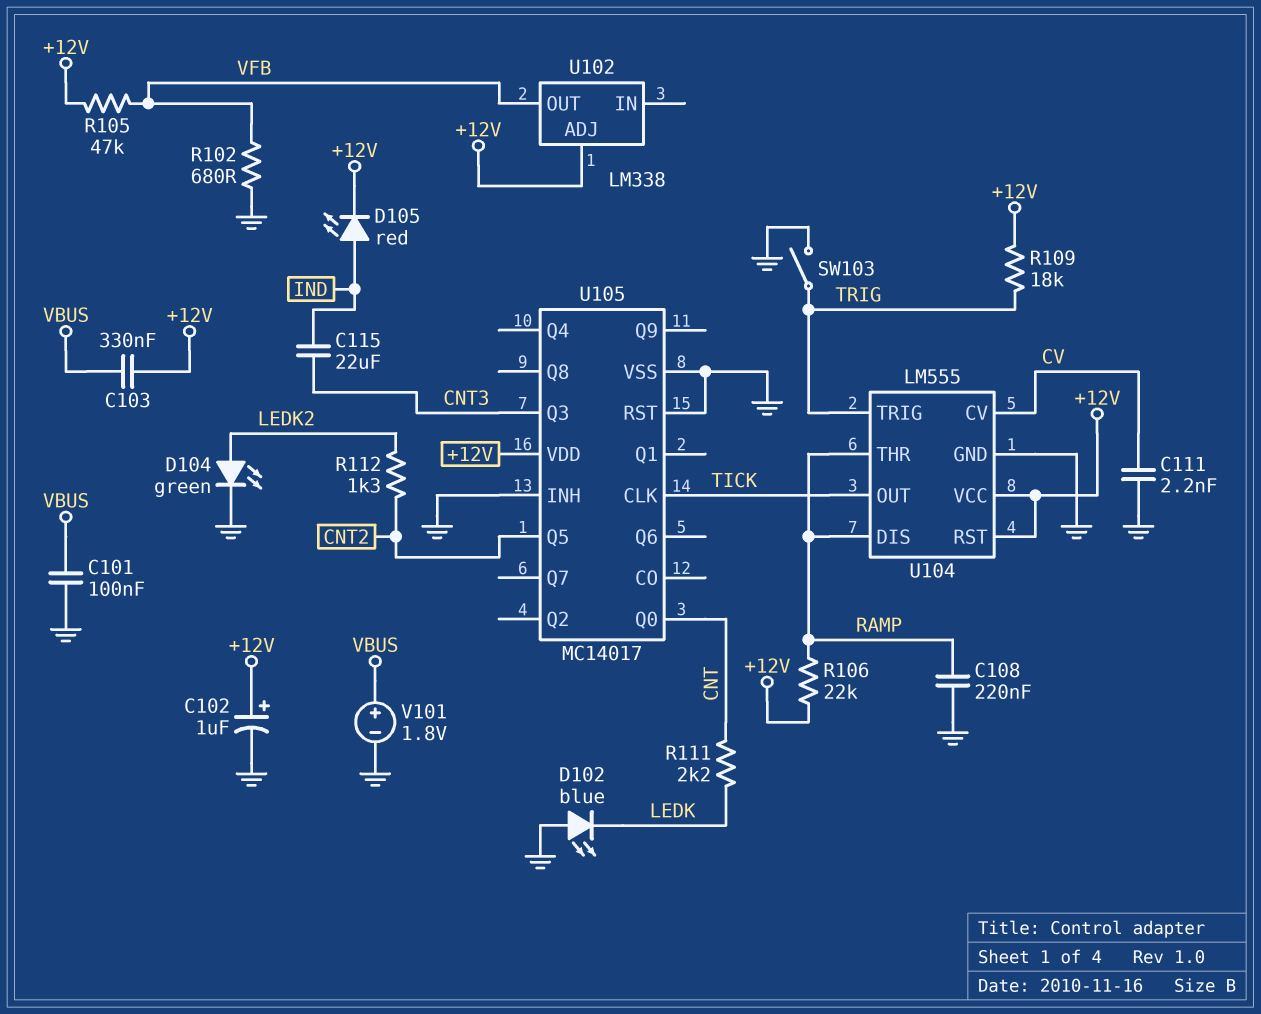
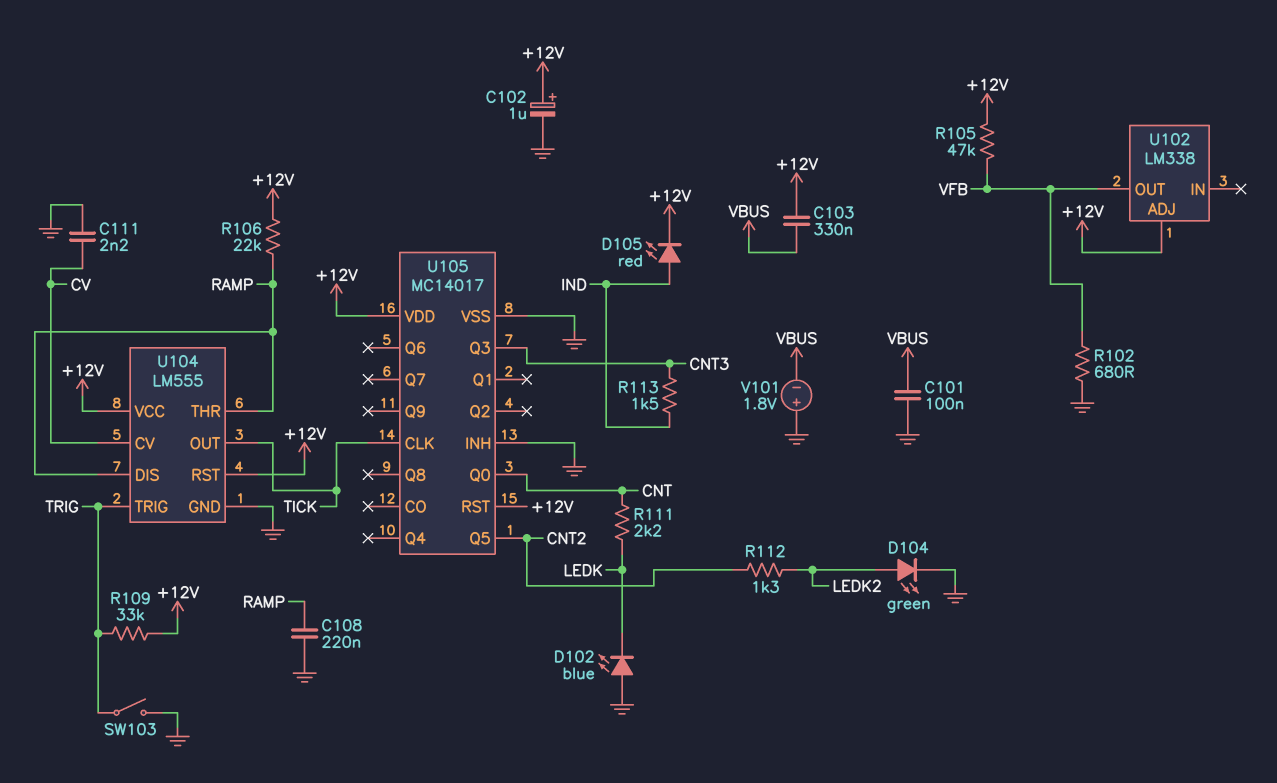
C115: 22uF (CNT3, IND) -> none
R109: 18k (+12V, TRIG) -> 33k (+12V, TRIG)
R113: none -> 1.5k (CNT3, IND)
U105 pin RST: GND -> +12V
V101: 1.8V (plus VBUS, minus GND) -> 1.8V (plus GND, minus VBUS)

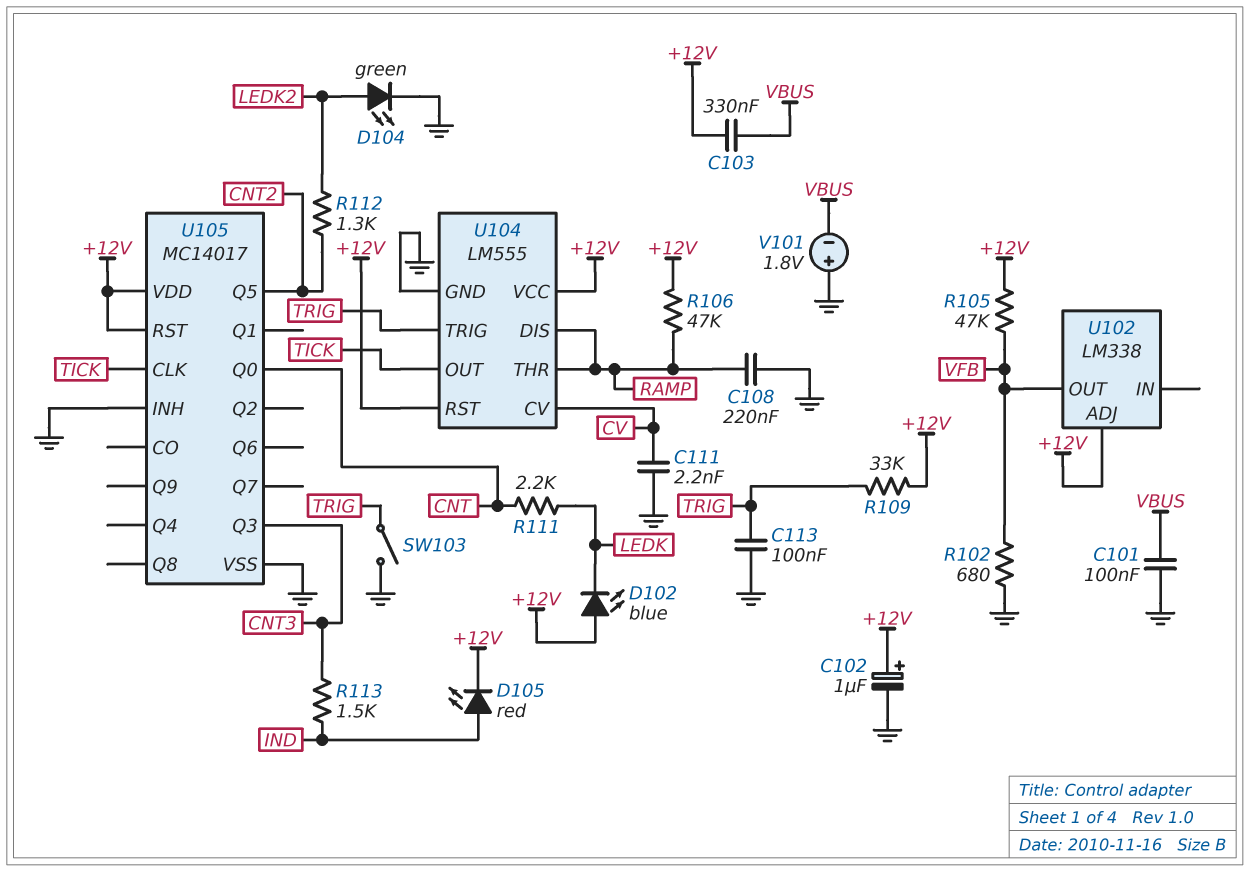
C113: none -> 100nF (GND, TRIG)
D102: LED blue (A GND, K LEDK) -> LED blue (A +12V, K LEDK)
R106: 22k (+12V, RAMP) -> 47k (+12V, RAMP)

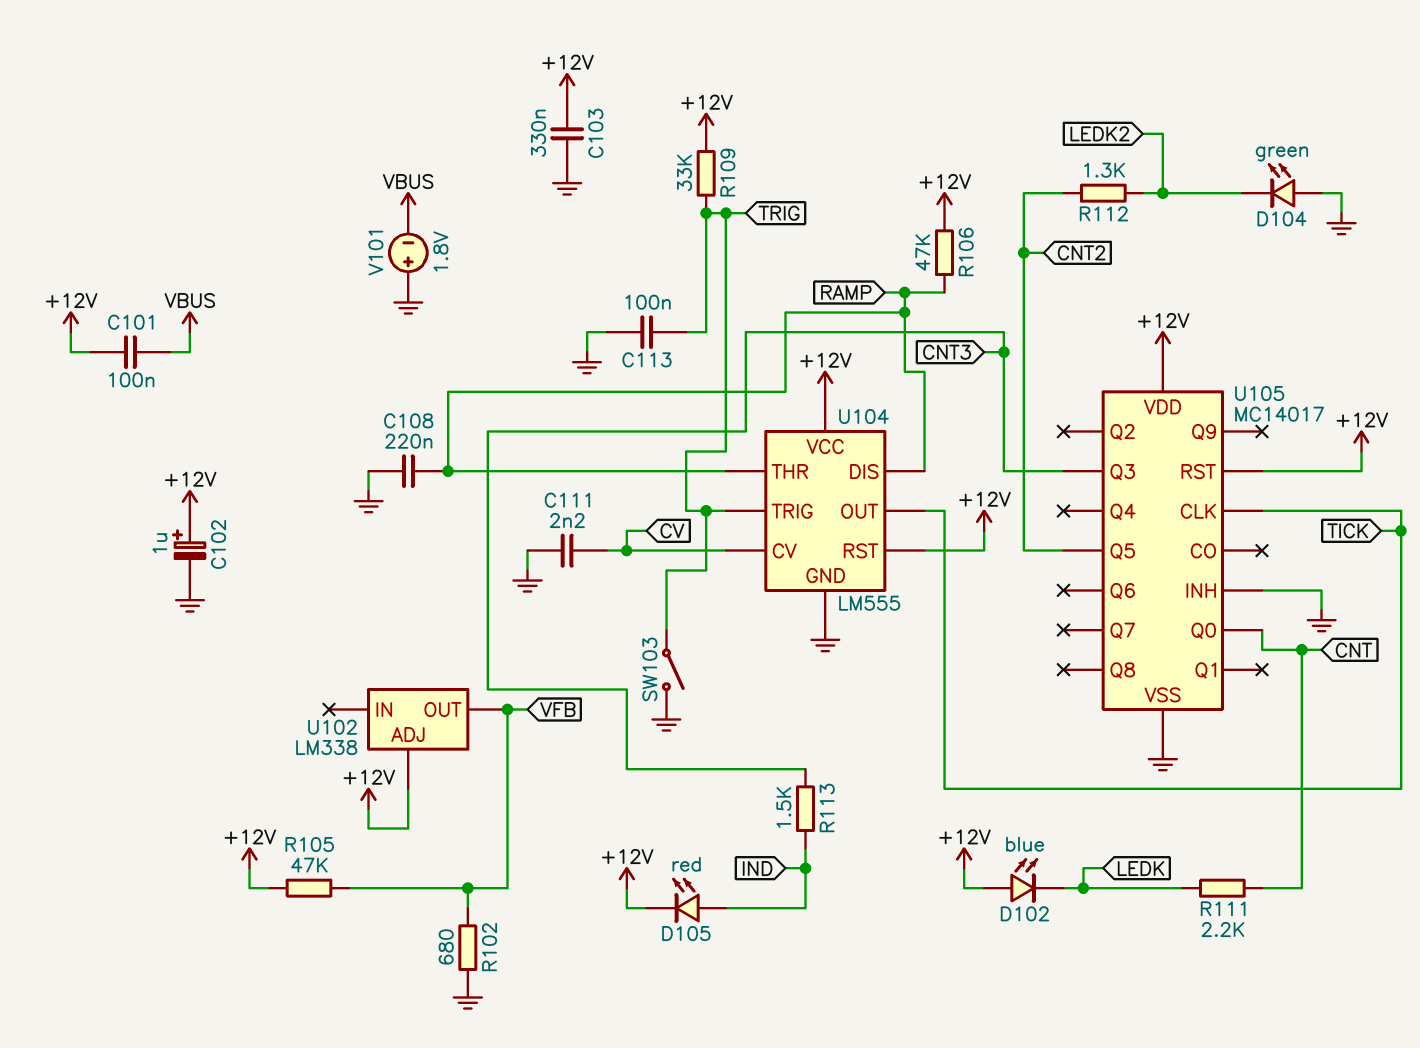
C101: 100nF (GND, VBUS) -> 100nF (+12V, VBUS)
C103: 330nF (+12V, VBUS) -> 330nF (+12V, GND)
D104: LED green (A LEDK2, K GND) -> LED green (A GND, K LEDK2)

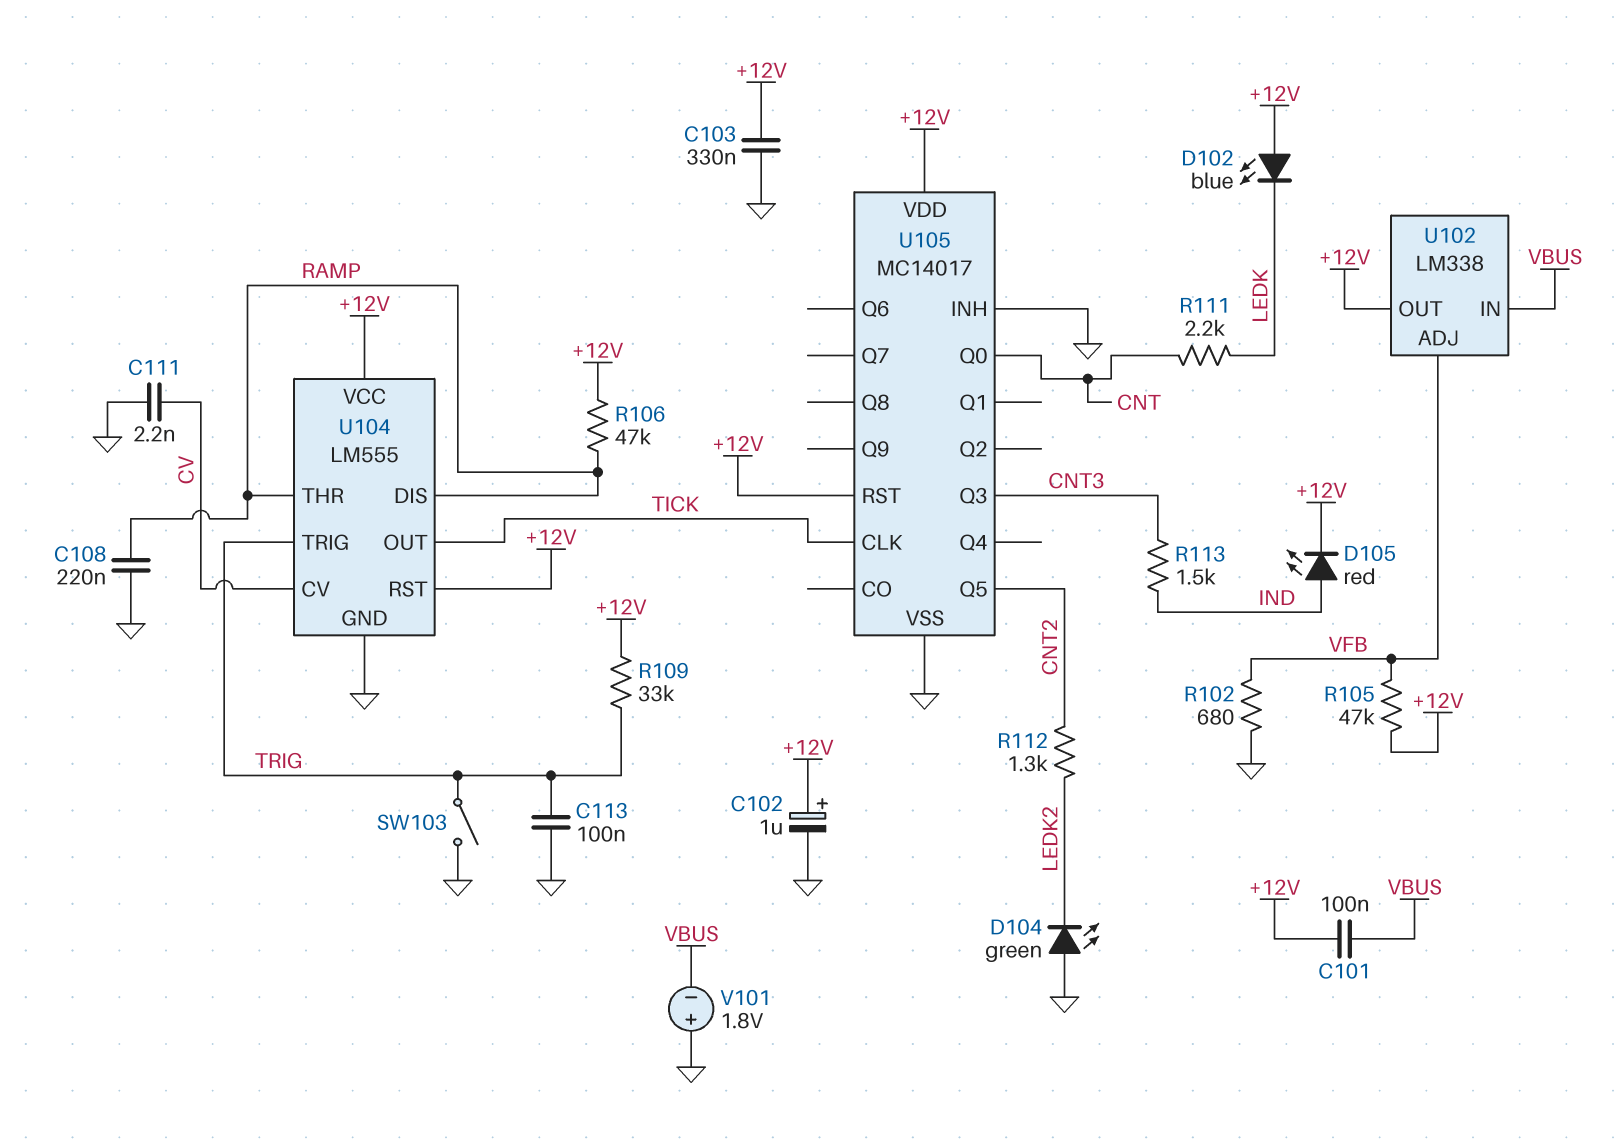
U102 pin ADJ: +12V -> VFB
U102 pin IN: none -> VBUS
U102 pin OUT: VFB -> +12V

